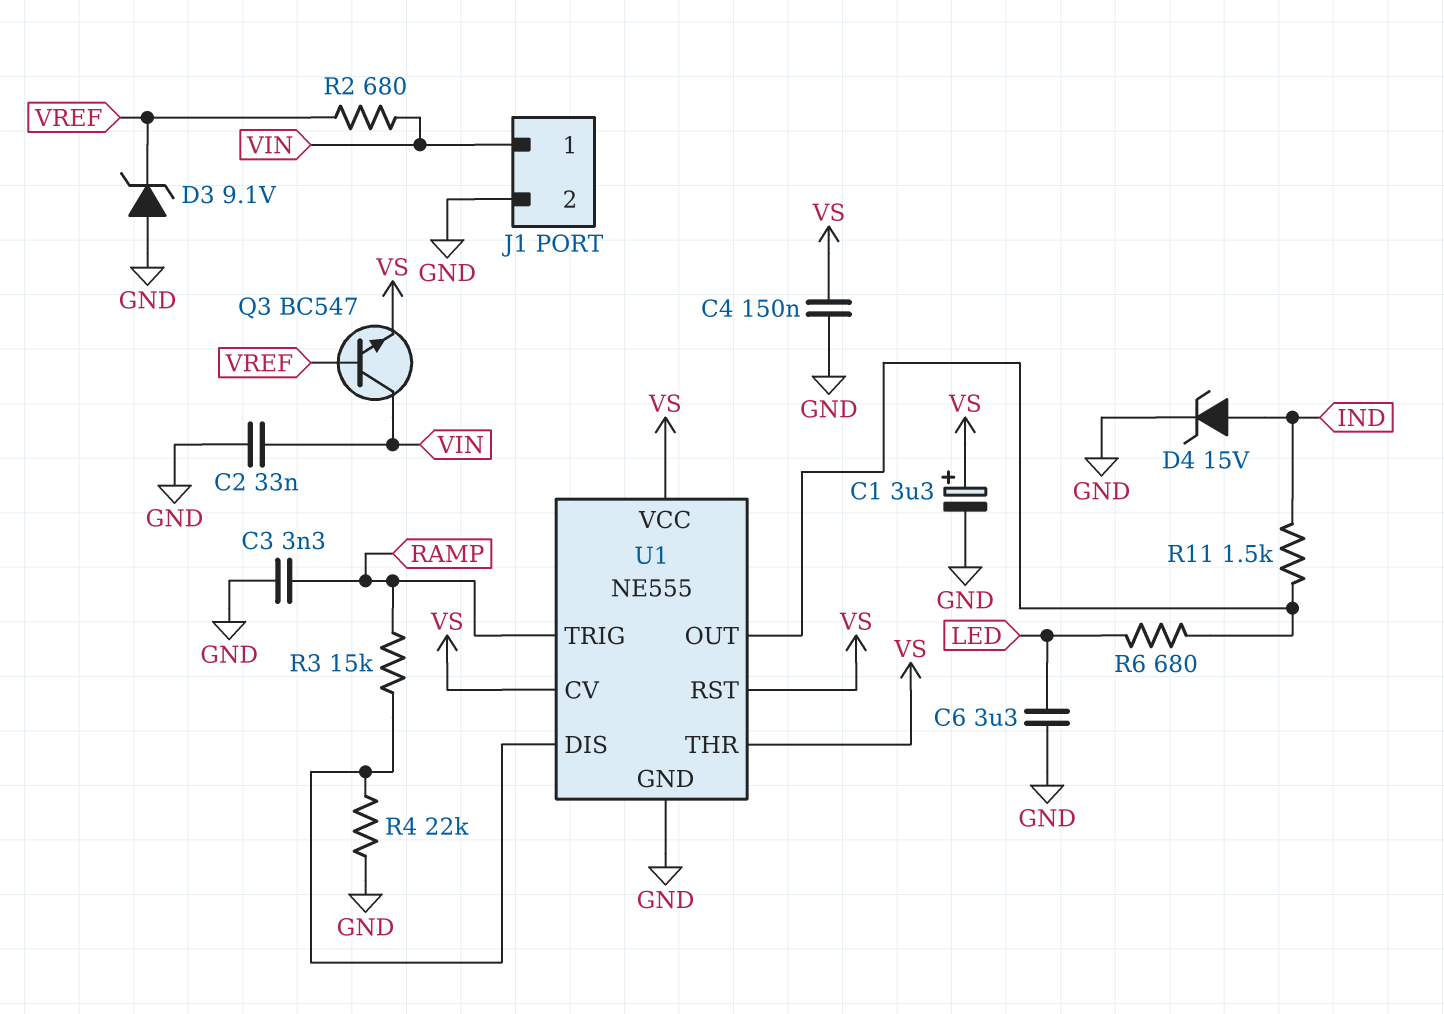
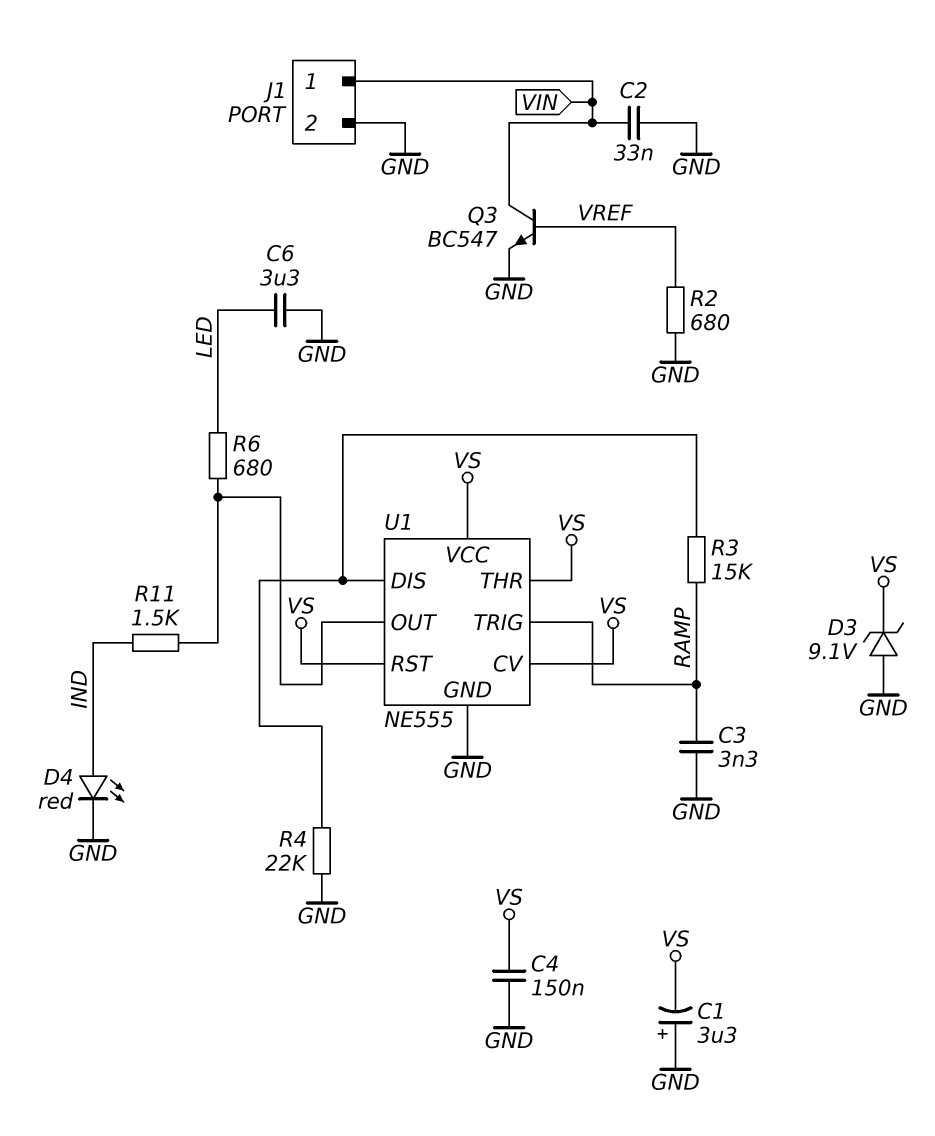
C1: 3.3uF (plus VS, minus GND) -> 3.3uF (plus GND, minus VS)
D3: zener 9.1V (A GND, K VREF) -> zener 9.1V (A GND, K VS)
D4: zener 15V (A IND, K GND) -> LED red (A IND, K GND)
Q3: NPN BC547 (B VREF, C VIN, E VS) -> NPN BC547 (B VREF, C VIN, E GND)
R2: 680 (VIN, VREF) -> 680 (GND, VREF)

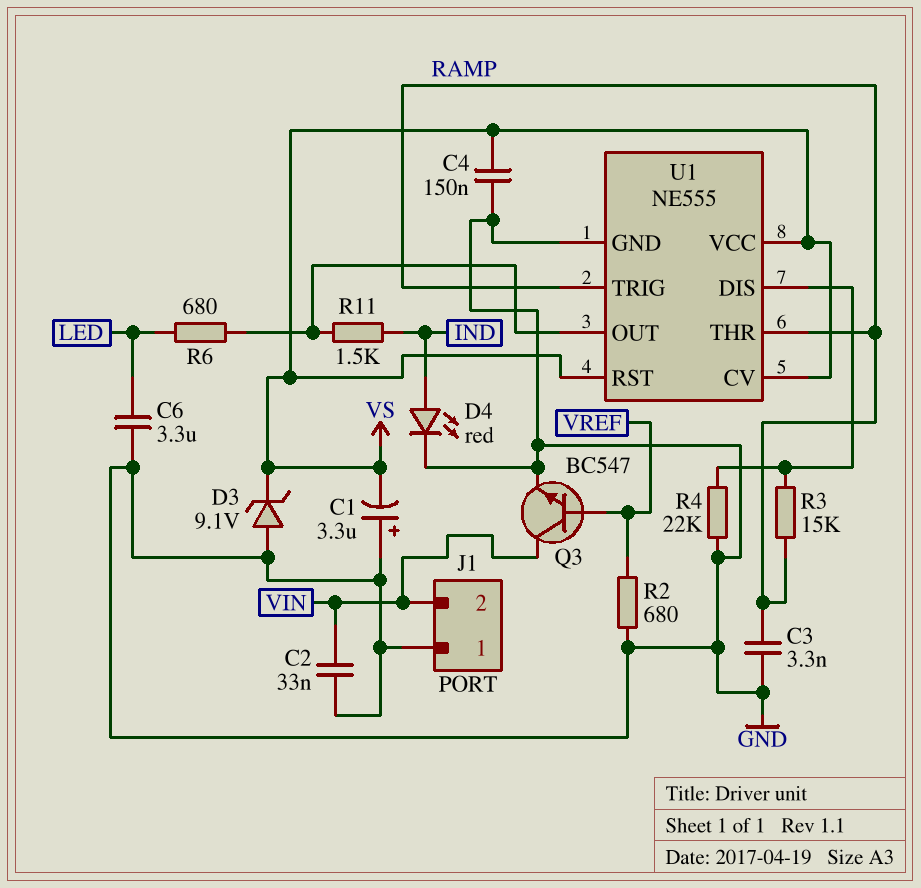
J1 pin 1: VIN -> GND
J1 pin 2: GND -> VIN
U1 pin THR: VS -> RAMP

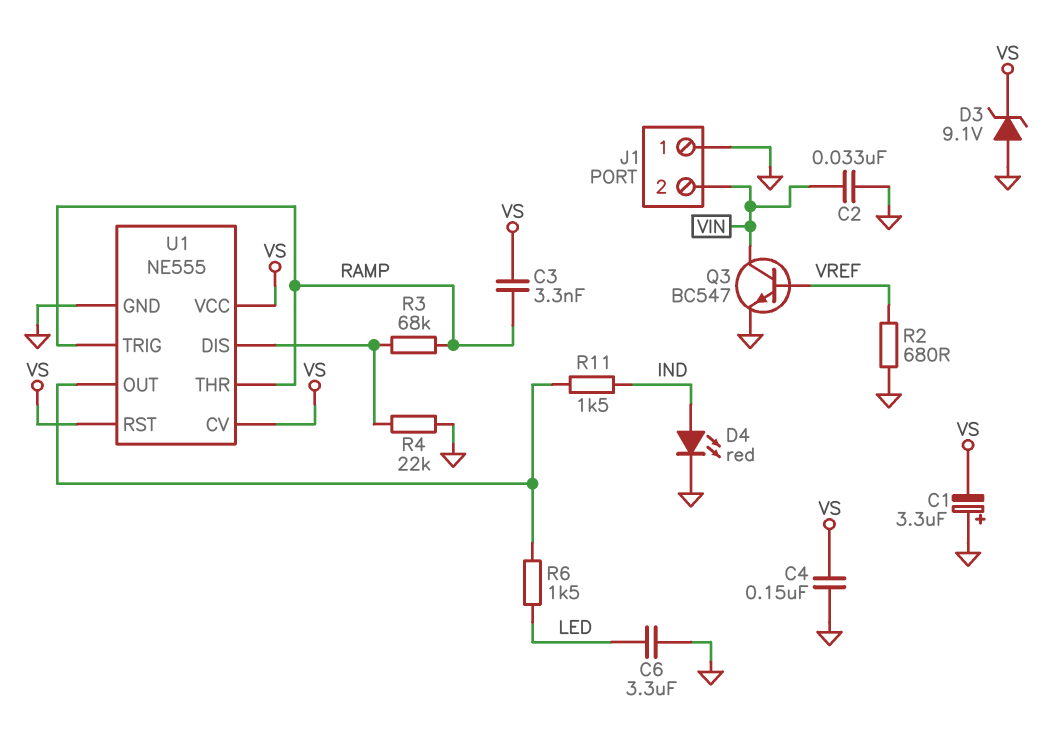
C3: 3.3nF (GND, RAMP) -> 3.3nF (RAMP, VS)
R3: 15k (RAMP, U1/DIS) -> 68k (RAMP, U1/DIS)
R6: 680 (LED, U1/OUT) -> 1.5k (LED, U1/OUT)

